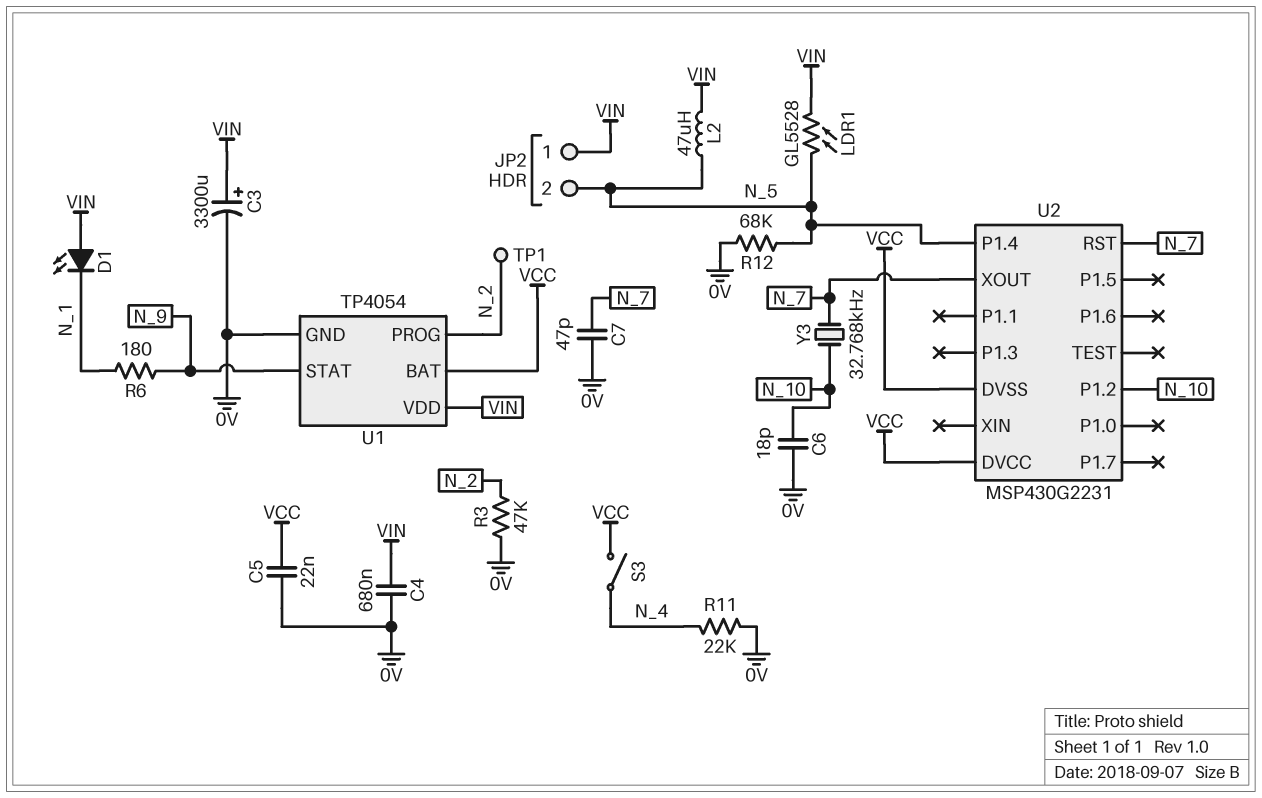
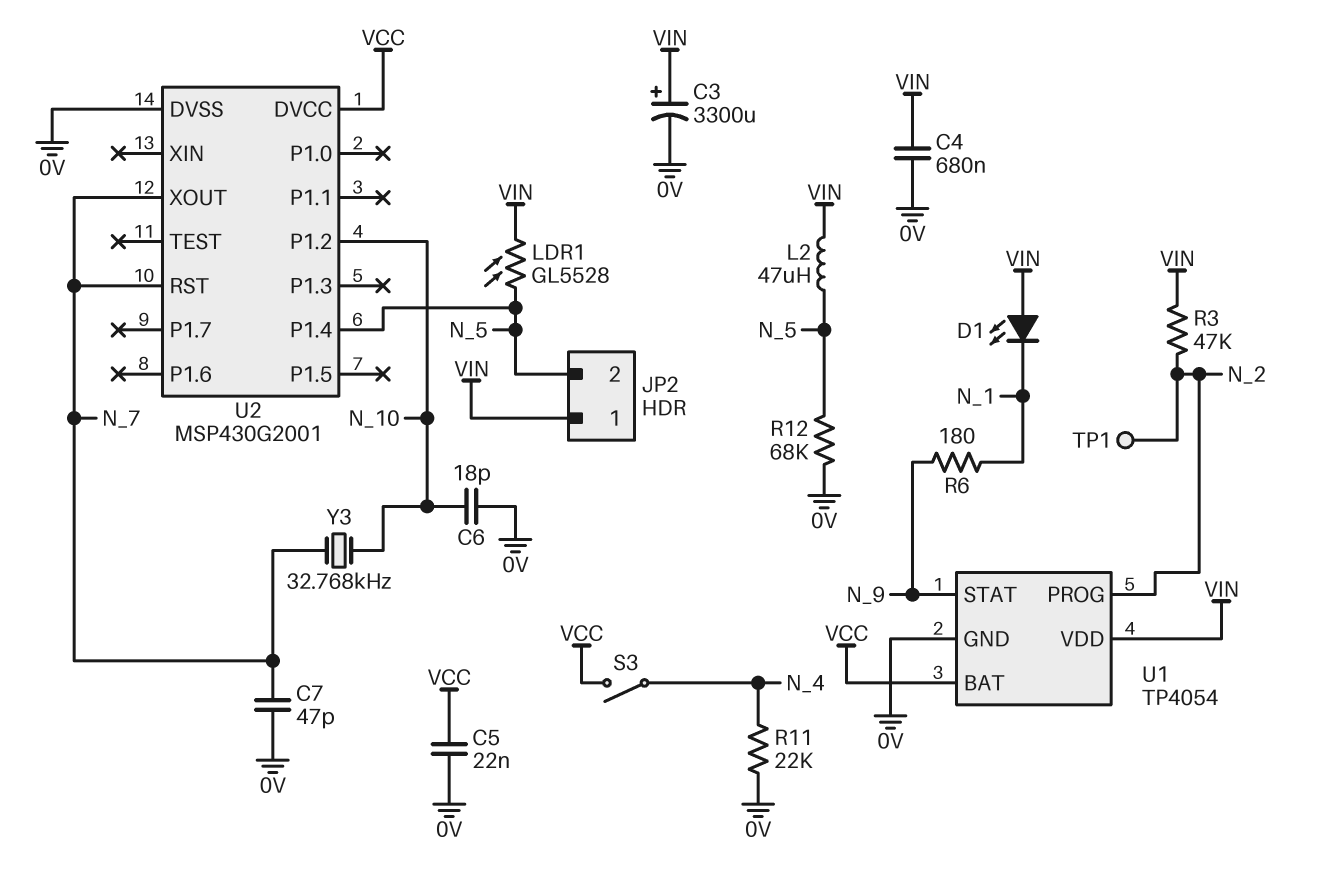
R3: 47k (0V, N_2) -> 47k (N_2, VIN)
U2: MSP430G2231 -> MSP430G2001
U2 pin DVSS: VCC -> 0V

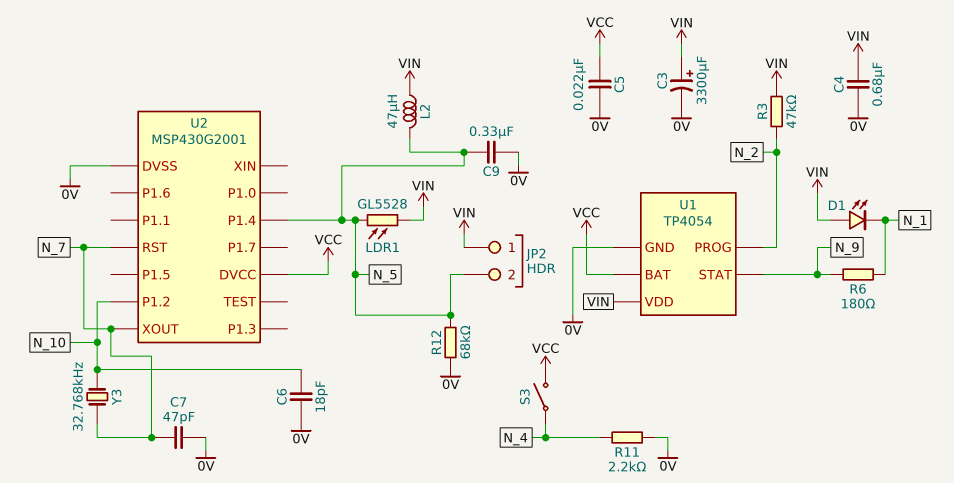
C9: none -> 330nF (0V, N_5)
R11: 22k (0V, N_4) -> 2.2k (0V, N_4)
TP1: test point (N_2) -> none

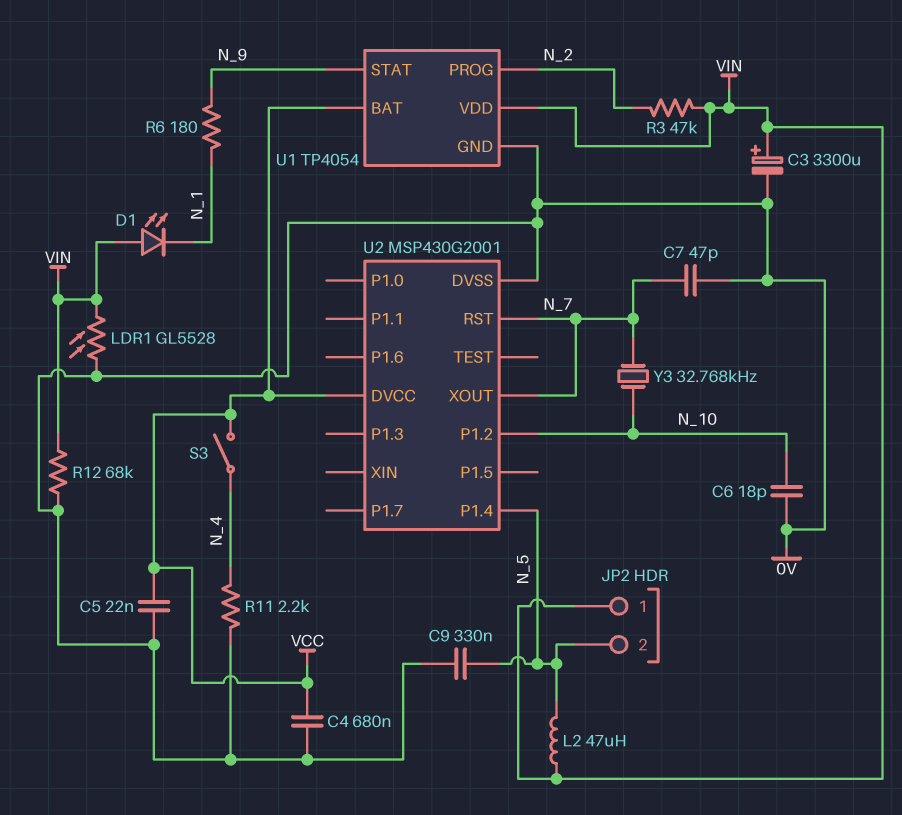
C4: 680nF (0V, VIN) -> 680nF (0V, VCC)
LDR1: GL5528 (N_5, VIN) -> GL5528 (0V, VIN)
R12: 68k (0V, N_5) -> 68k (0V, VIN)

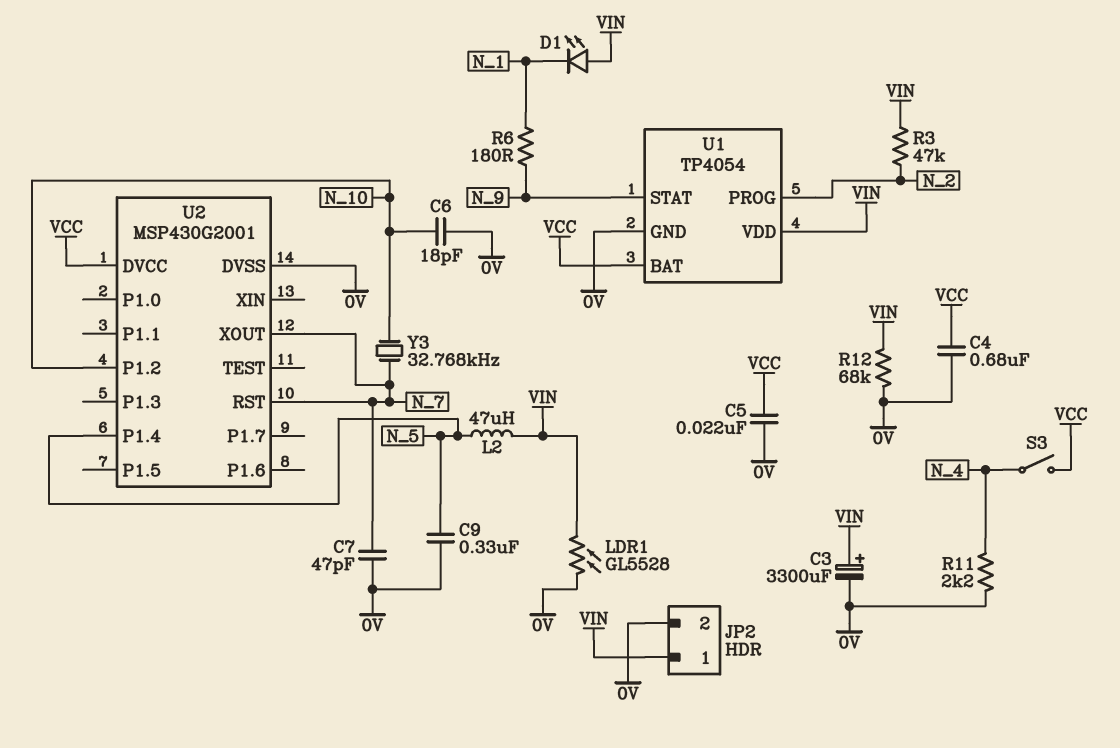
JP2 pin 2: N_5 -> 0V

